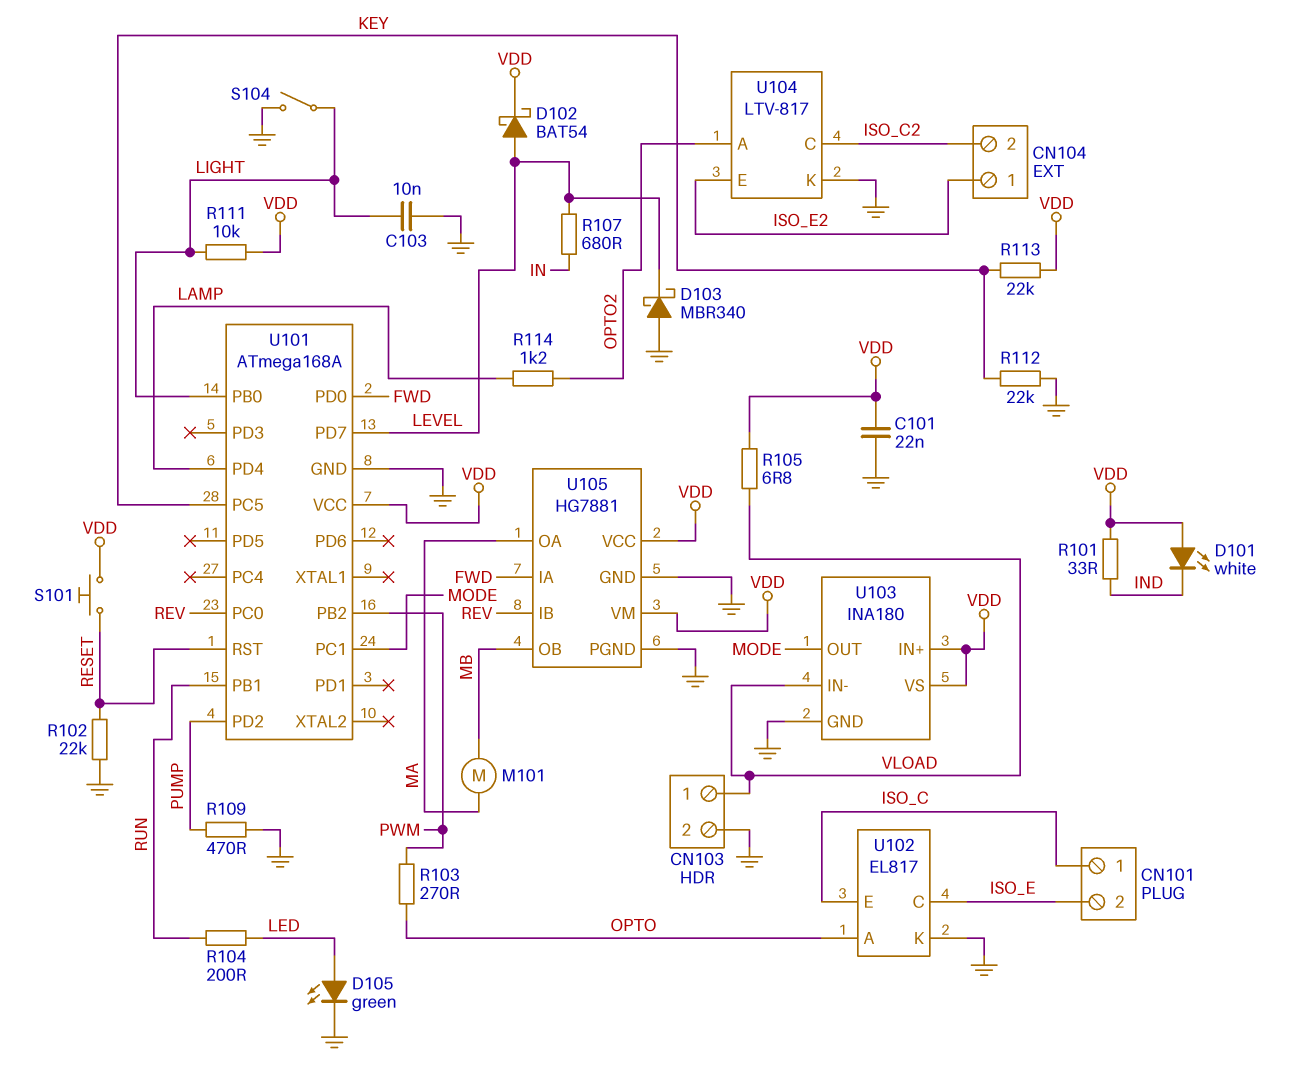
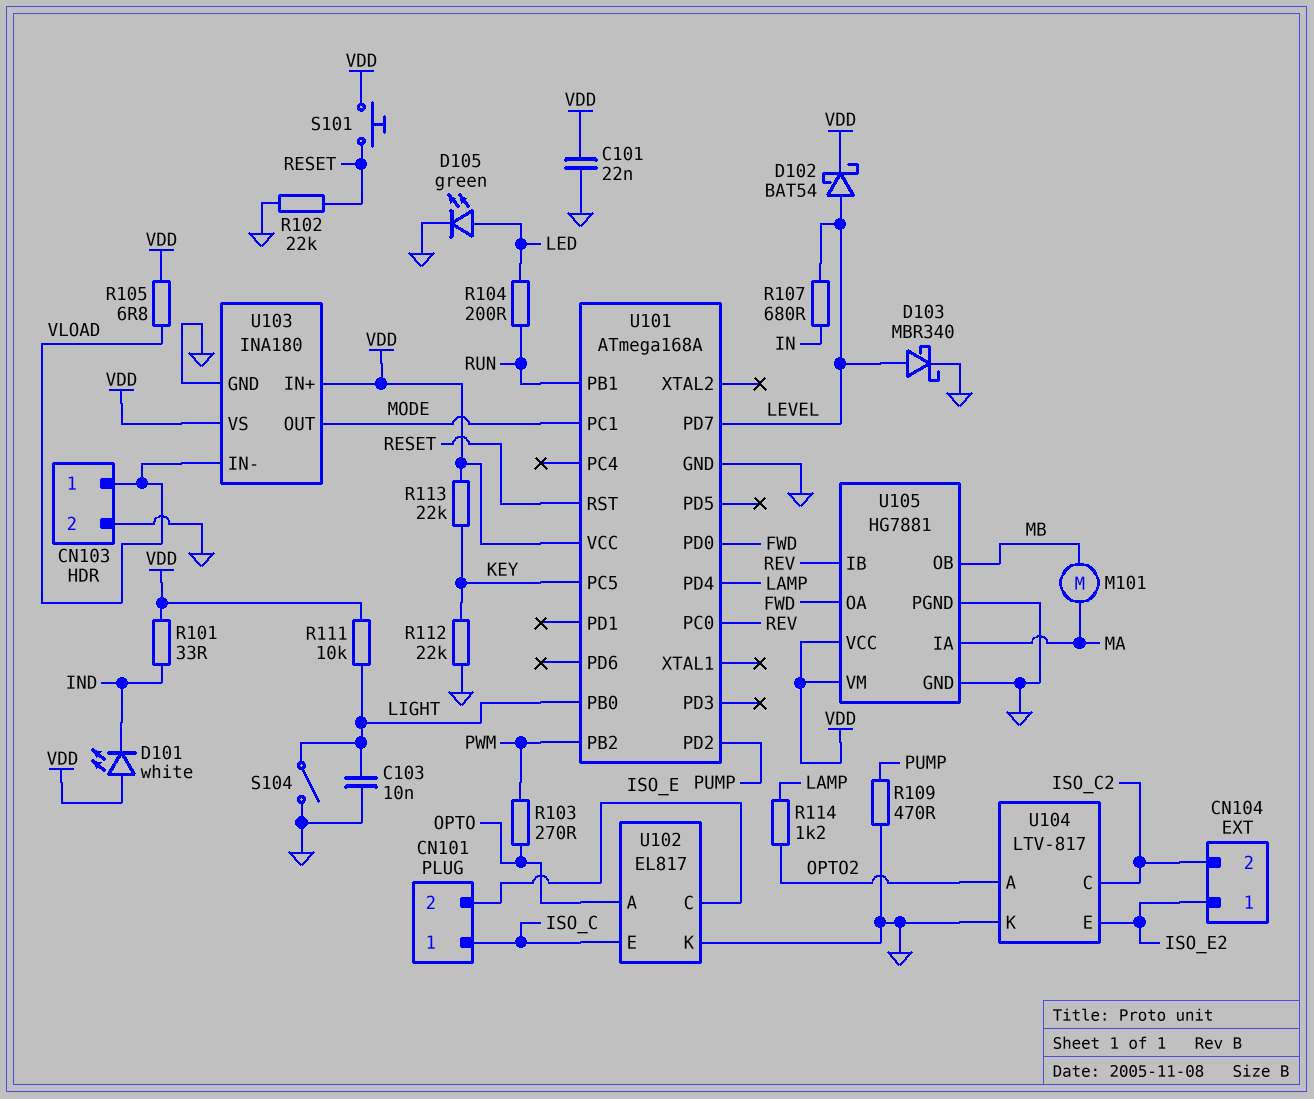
D103: schottky MBR340 (A GND, K LEVEL) -> schottky MBR340 (A LEVEL, K GND)
U105 pin IA: FWD -> MA
U105 pin OA: MA -> FWD

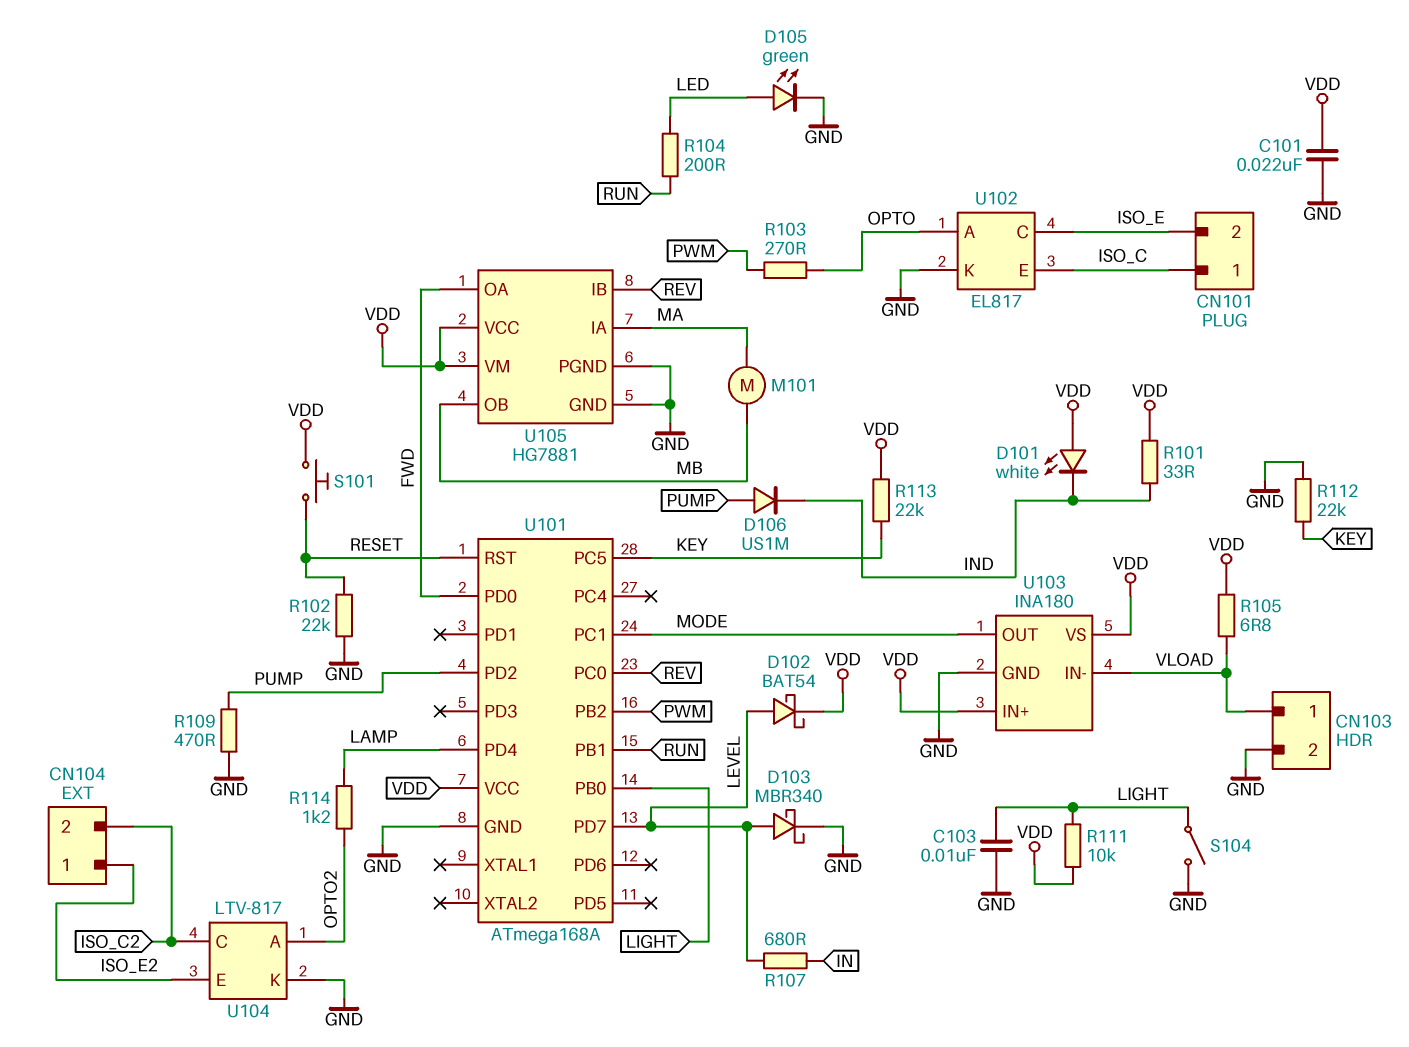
D106: none -> diode US1M (A PUMP, K IND)

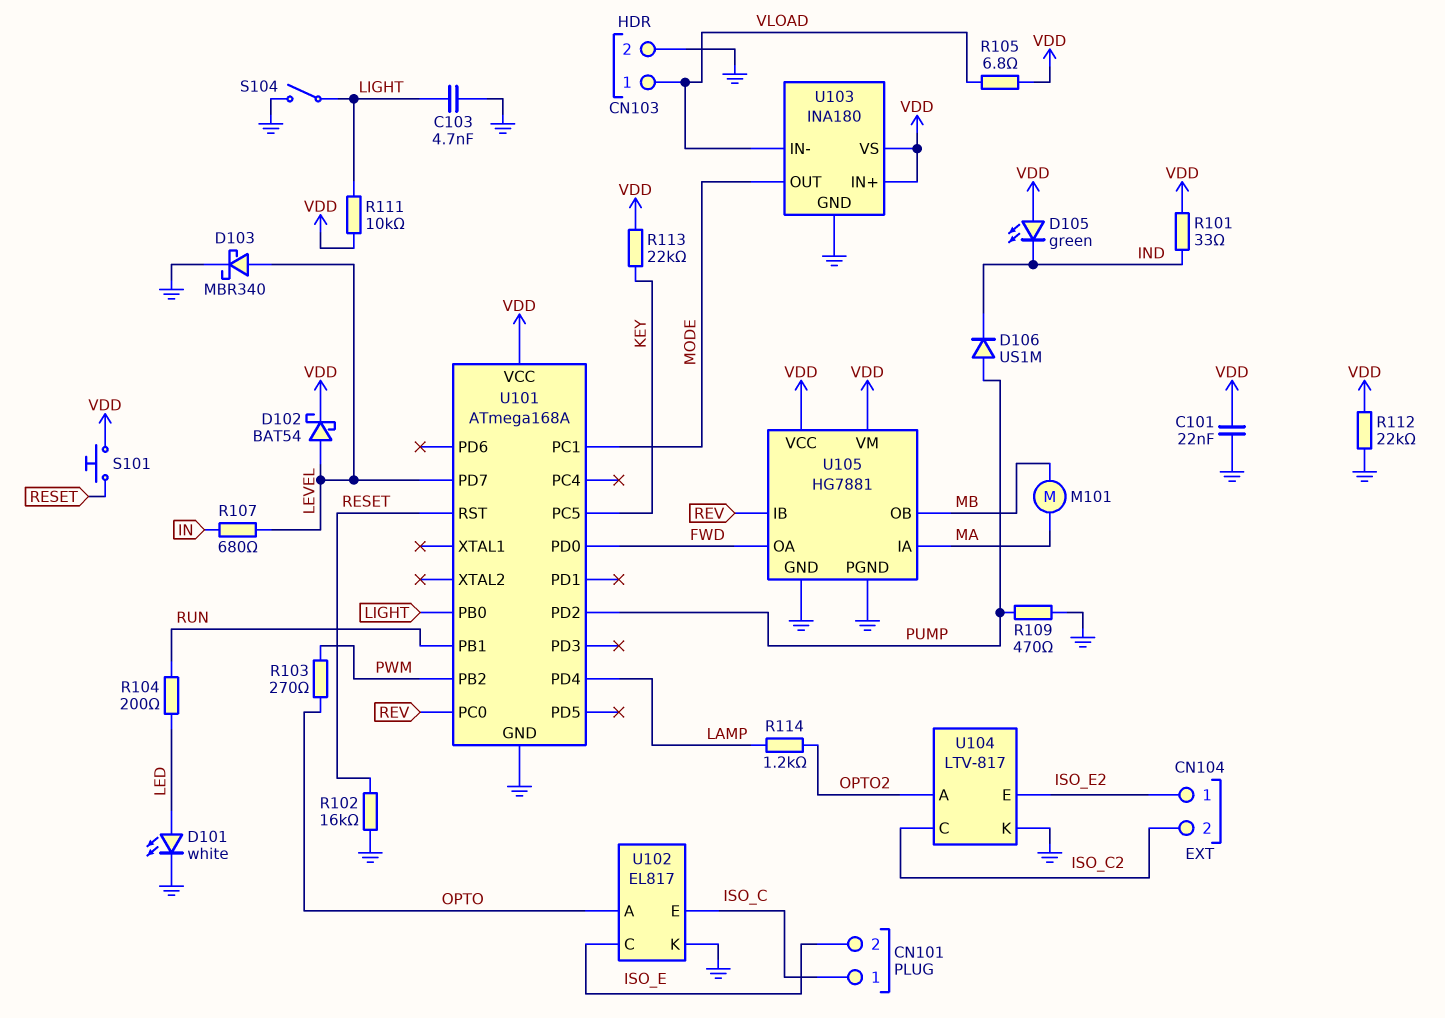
C103: 10nF (GND, LIGHT) -> 4.7nF (GND, LIGHT)
D101: LED white (A VDD, K IND) -> LED white (A LED, K GND)
D105: LED green (A LED, K GND) -> LED green (A VDD, K IND)
R102: 22k (GND, RESET) -> 16k (GND, RESET)
R112: 22k (GND, KEY) -> 22k (GND, VDD)

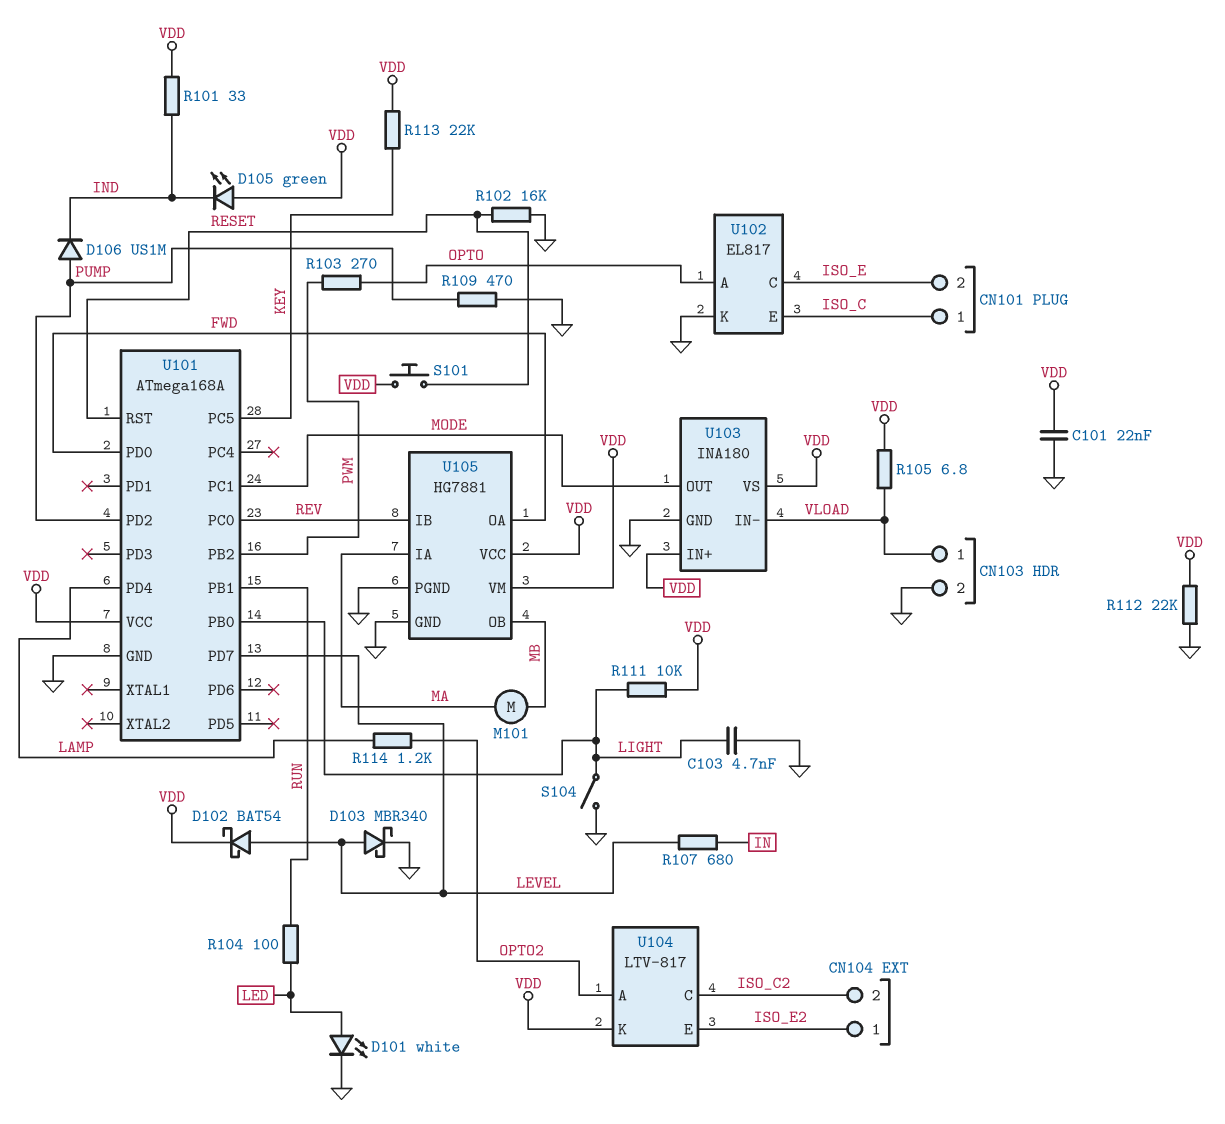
R104: 200 (LED, RUN) -> 100 (LED, RUN)
U104 pin K: GND -> VDD

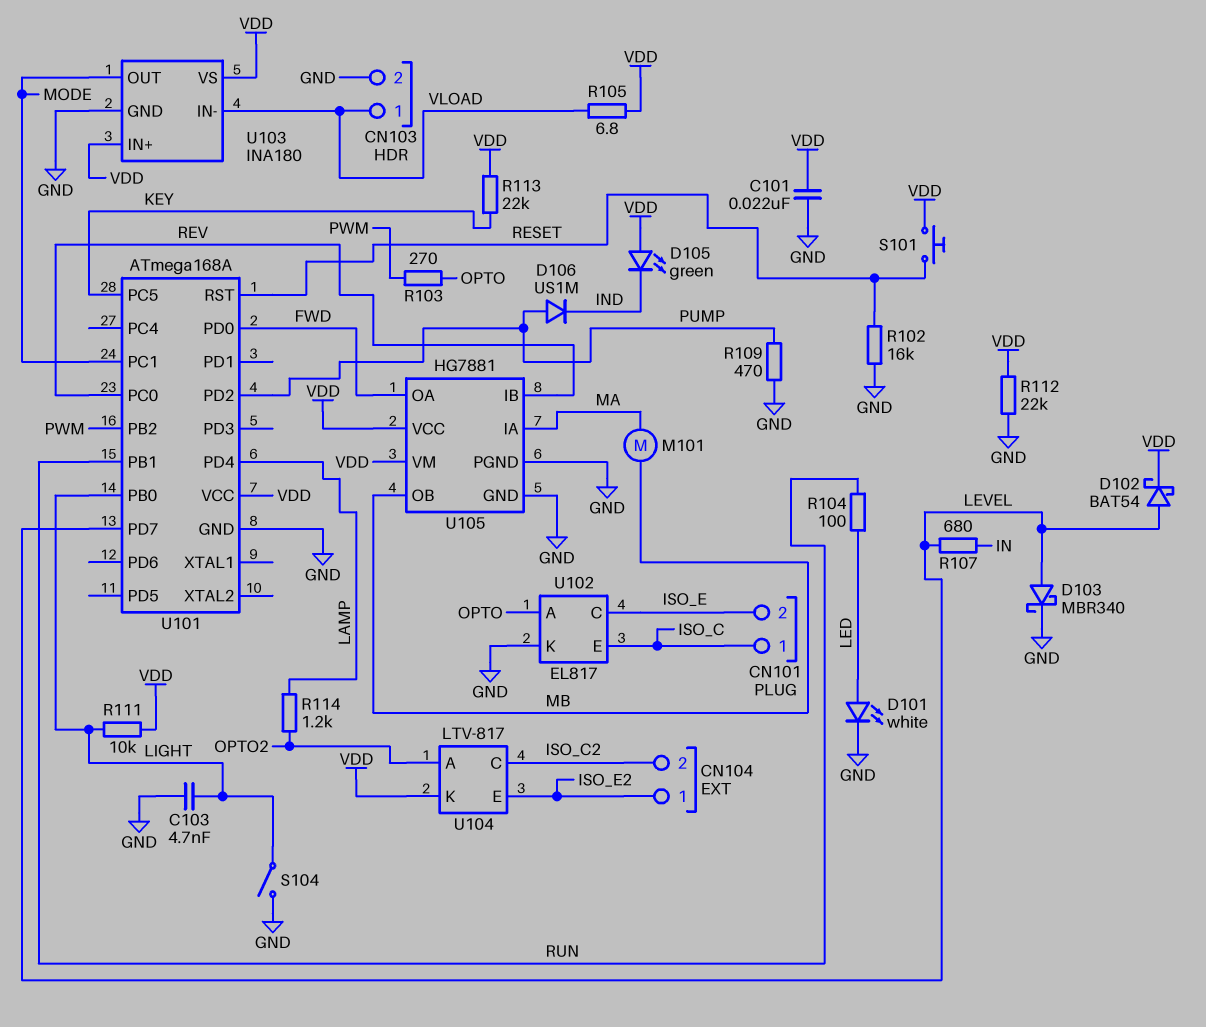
R101: 33 (IND, VDD) -> none

